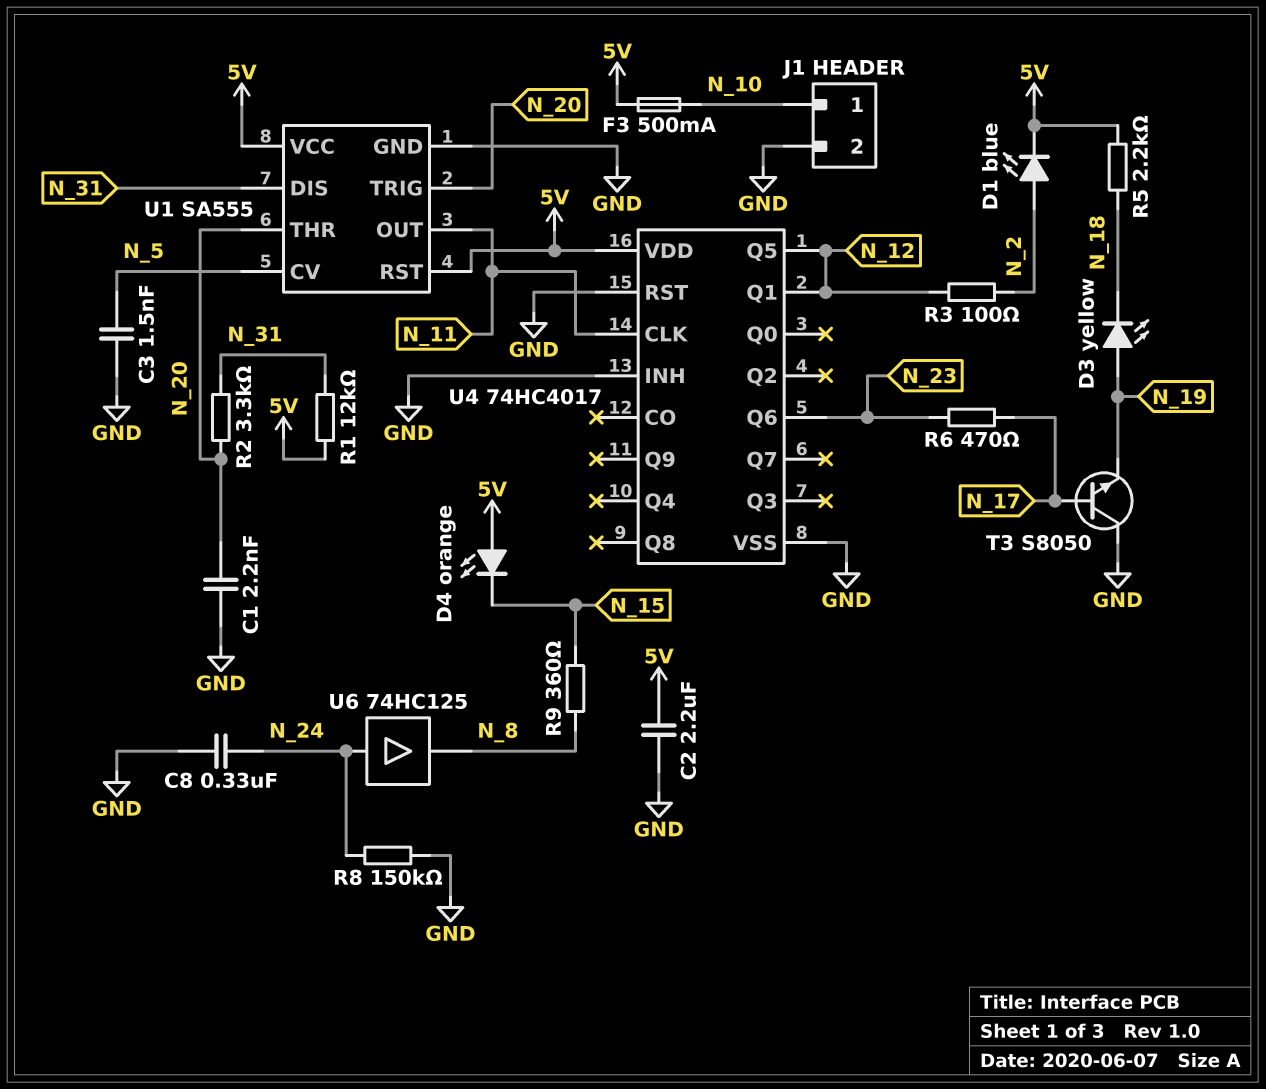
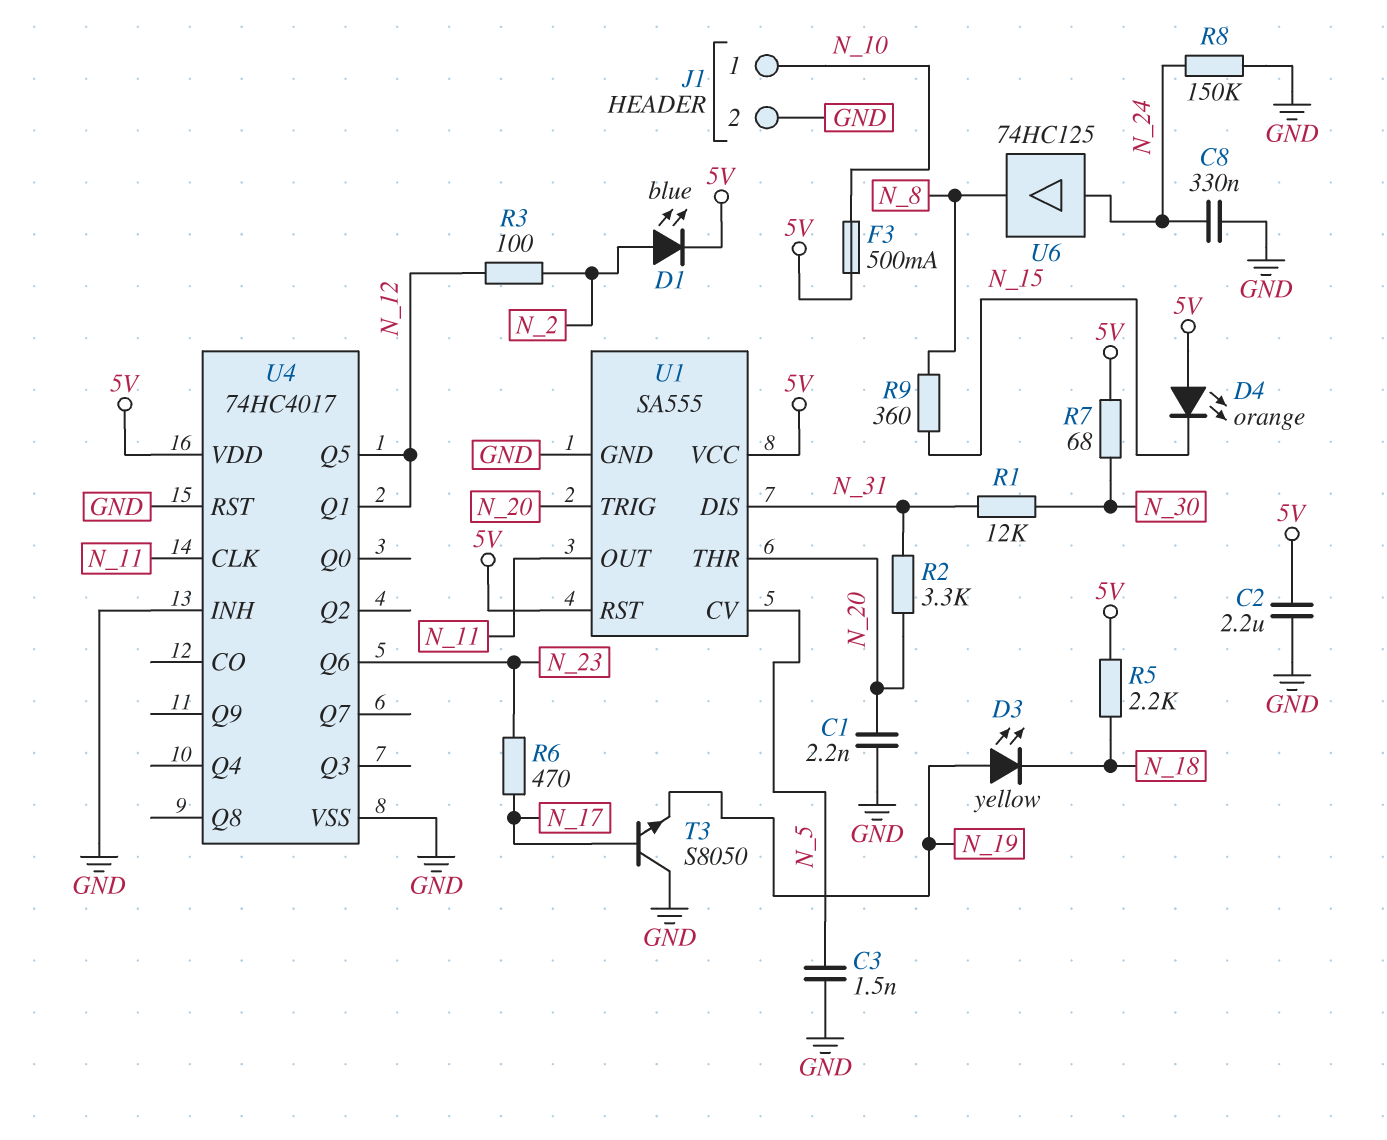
R1: 12k (5V, N_31) -> 12k (N_30, N_31)
R7: none -> 68 (5V, N_30)

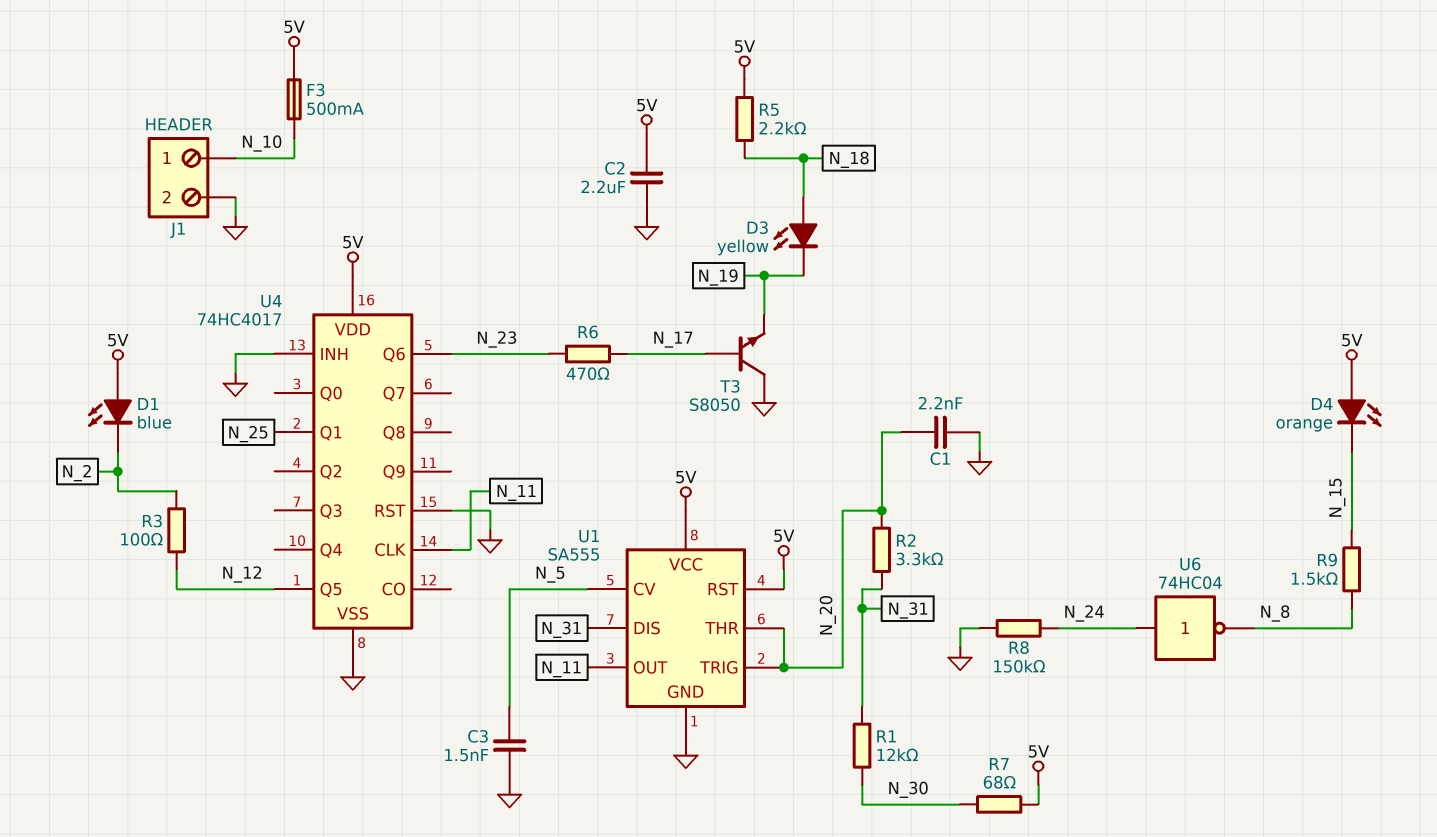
C8: 330nF (GND, N_24) -> none
D1: LED blue (A N_2, K 5V) -> LED blue (A 5V, K N_2)
D3: LED yellow (A N_19, K N_18) -> LED yellow (A N_18, K N_19)
R9: 360 (N_8, N_15) -> 1.5k (N_8, N_15)
U4 pin Q1: N_12 -> N_25
U6: buffer 74HC125 (in N_24, out N_8) -> NOT 74HC04 (in N_24, out N_8)

